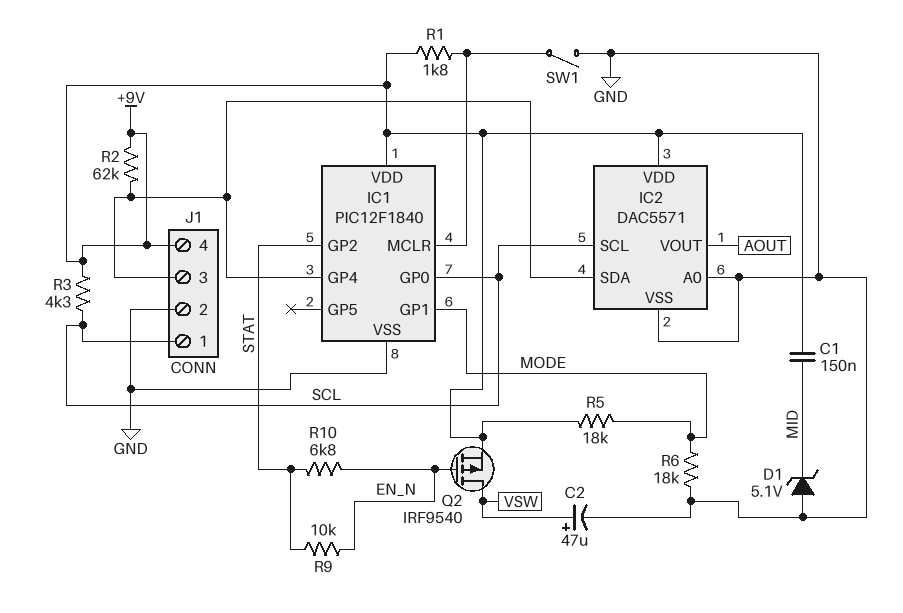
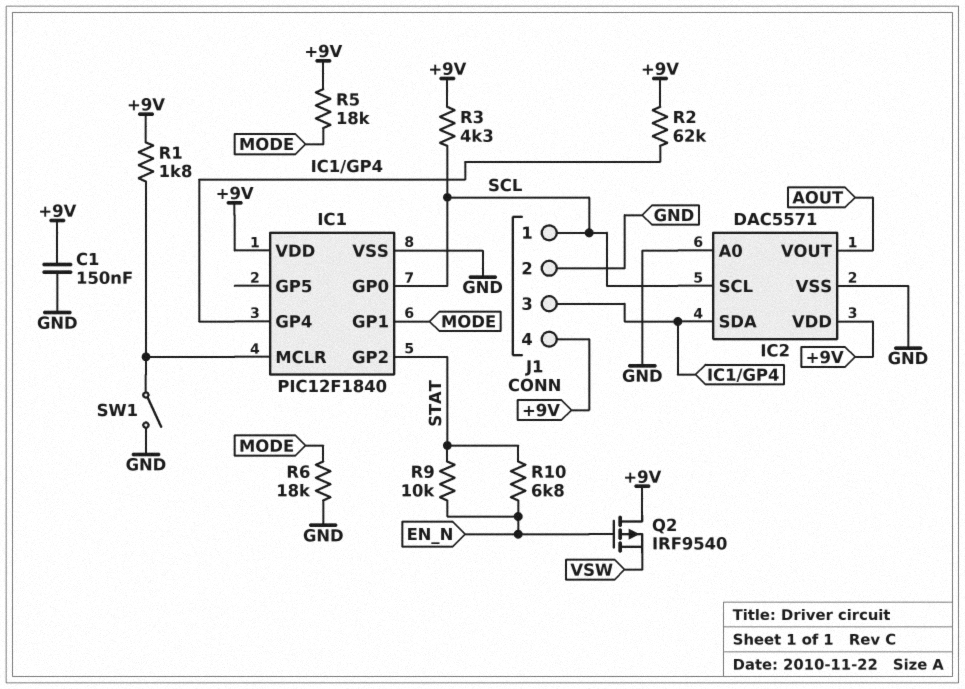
C1: 150nF (+9V, MID) -> 150nF (+9V, GND)
C2: 47uF (plus VSW, minus GND) -> none
D1: zener 5.1V (A GND, K MID) -> none
Q2: PMOS IRF9540 (G EN_N, D VSW, S +9V) -> PMOS IRF9540 (G EN_N, D +9V, S VSW)

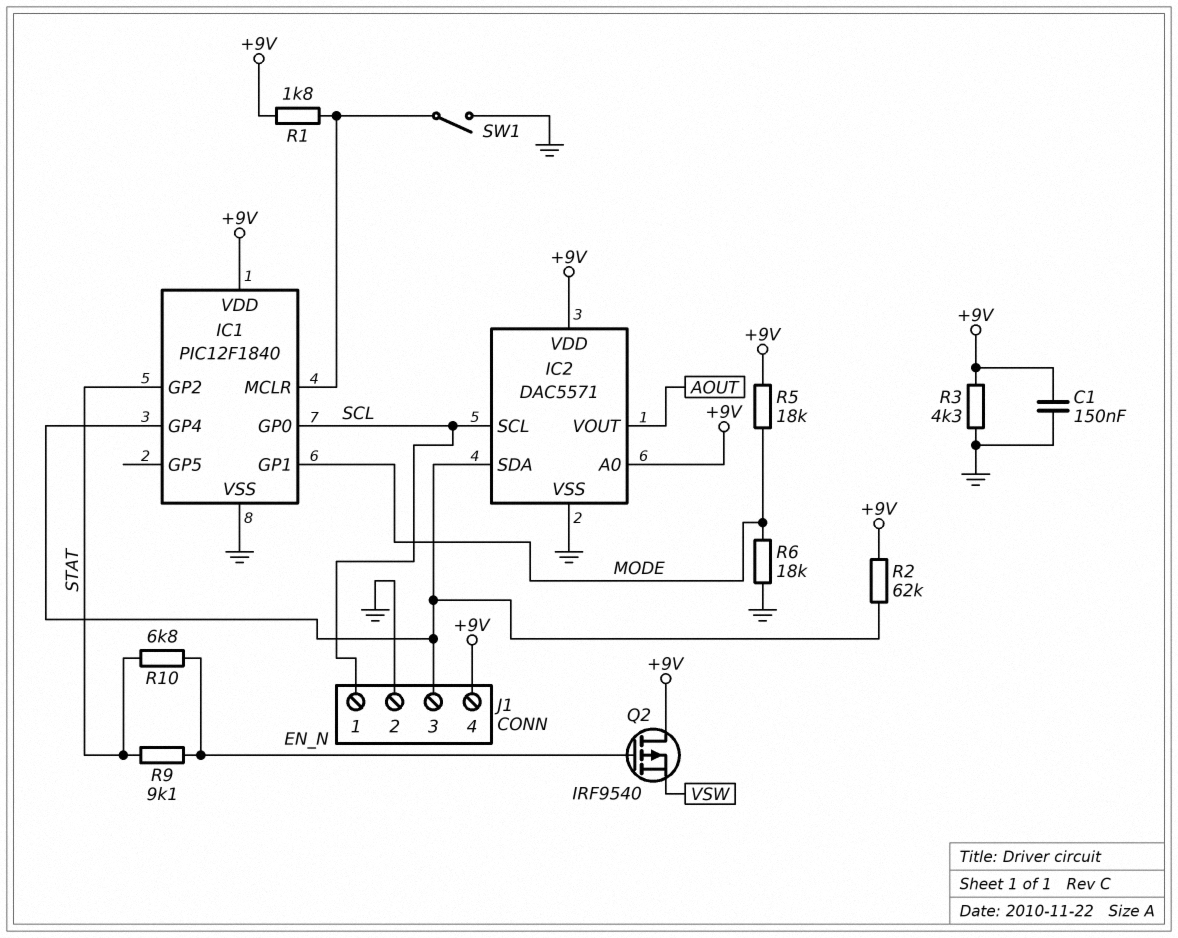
IC2 pin A0: GND -> +9V
R3: 4.3k (+9V, SCL) -> 4.3k (+9V, GND)
R9: 10k (EN_N, STAT) -> 9.1k (EN_N, STAT)

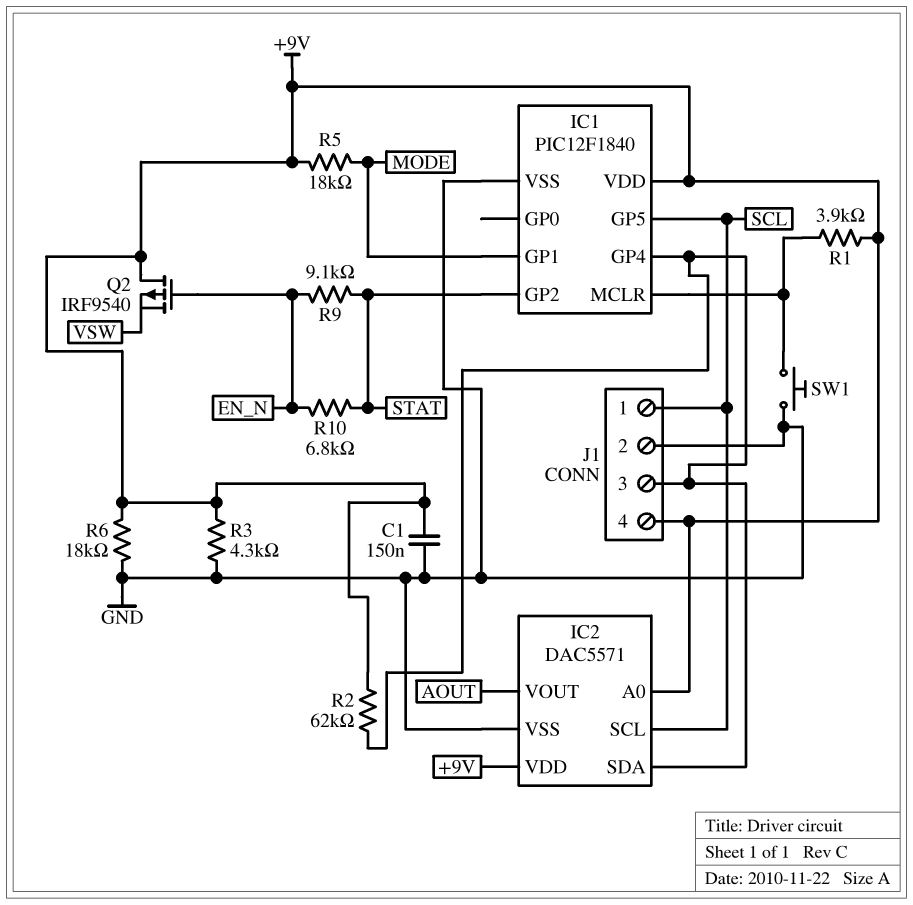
IC1 pin GP0: SCL -> none
IC1 pin GP5: none -> SCL
R1: 1.8k (+9V, IC1/MCLR) -> 3.9k (+9V, IC1/MCLR)
R6: 18k (GND, MODE) -> 18k (+9V, GND)
SW1: switch (GND, IC1/MCLR) -> button (GND, IC1/MCLR)

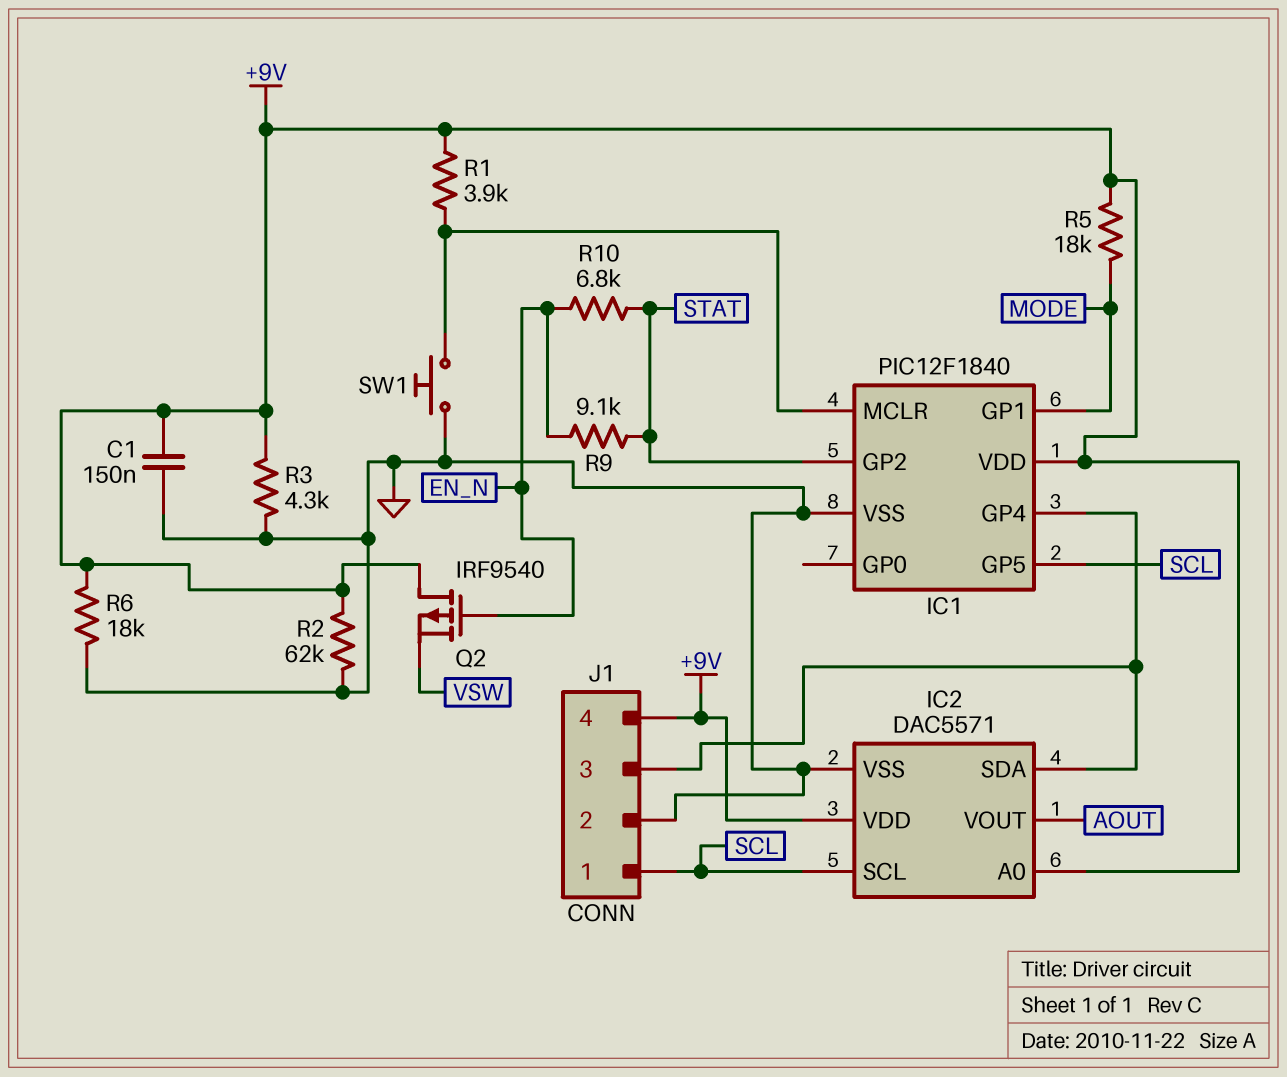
R2: 62k (+9V, IC1/GP4) -> 62k (+9V, GND)

